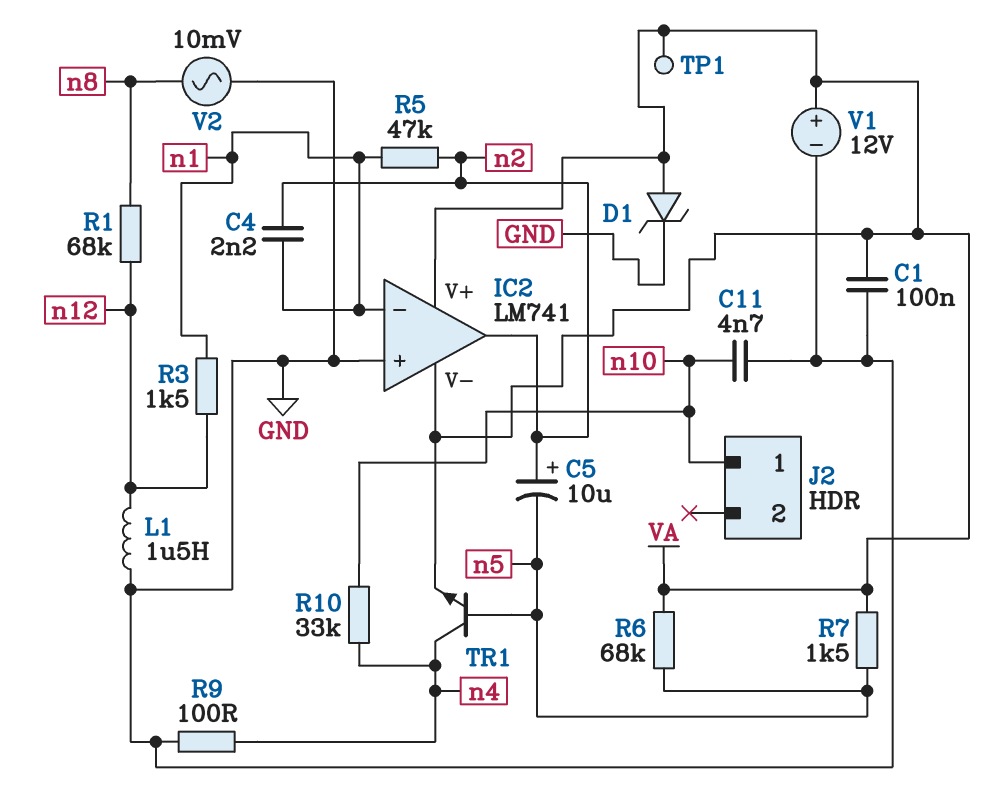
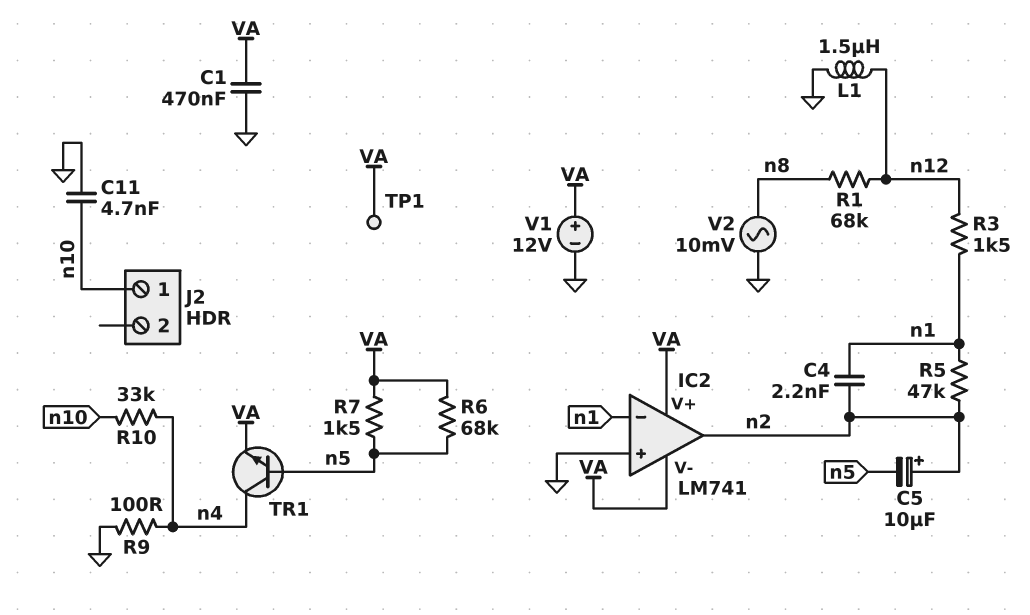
C1: 100nF (GND, VA) -> 470nF (GND, VA)
D1: zener (A VA, K GND) -> none

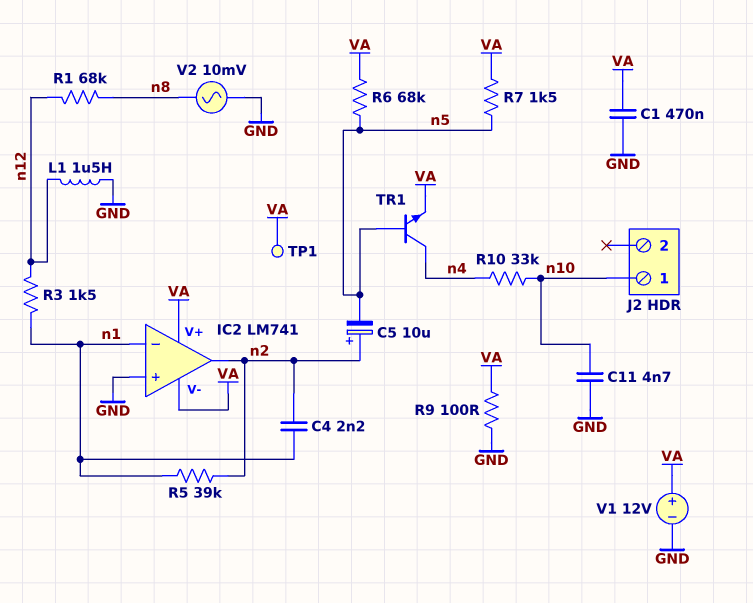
R5: 47k (n1, n2) -> 39k (n1, n2)
R9: 100 (GND, n4) -> 100 (GND, VA)

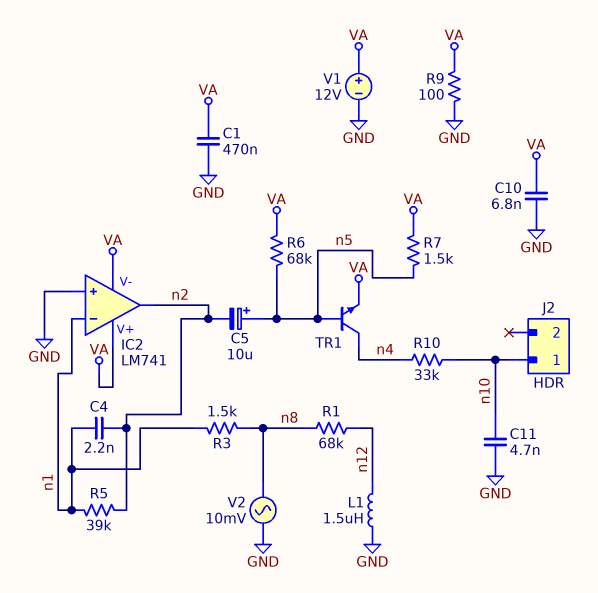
C5: 10uF (plus n2, minus n5) -> 10uF (plus n5, minus n2)
C10: none -> 6.8nF (GND, VA)
R3: 1.5k (n1, n12) -> 1.5k (n1, n8)
TP1: test point (VA) -> none

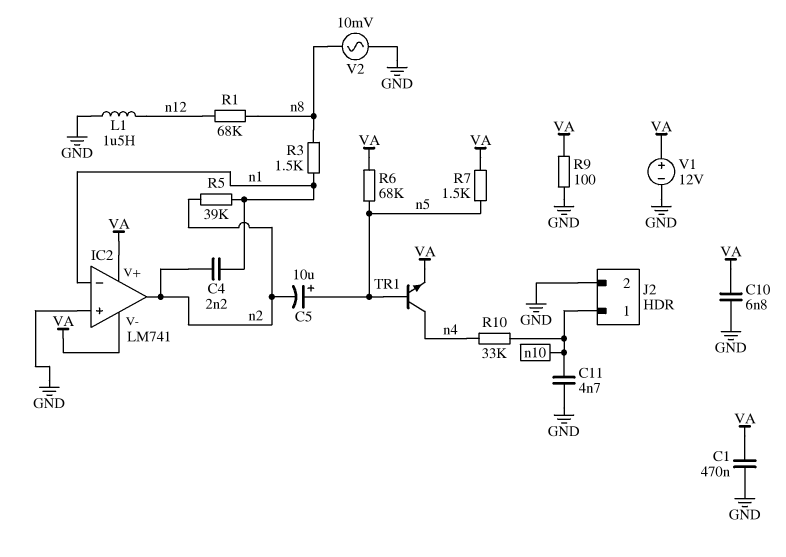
J2 pin 2: none -> GND

